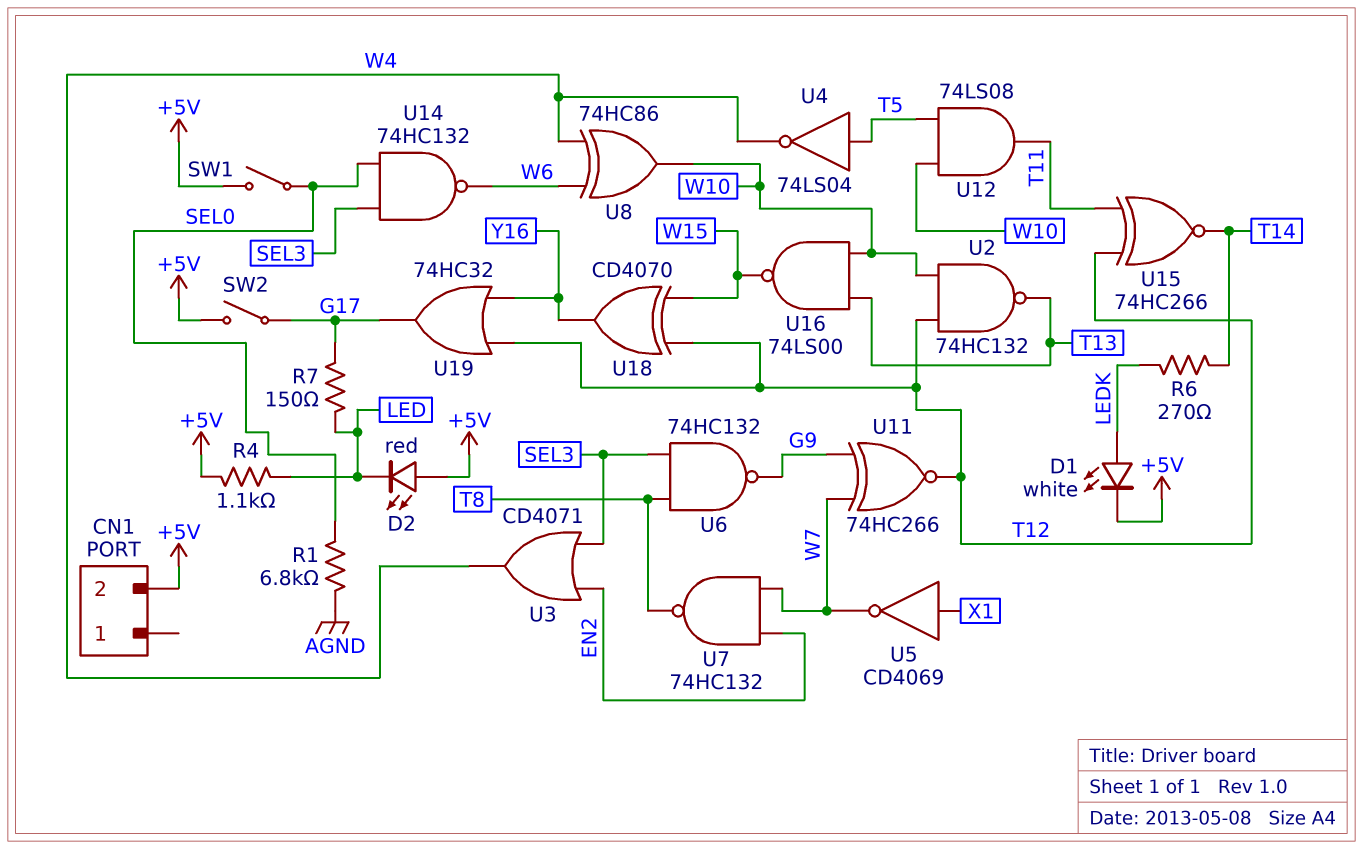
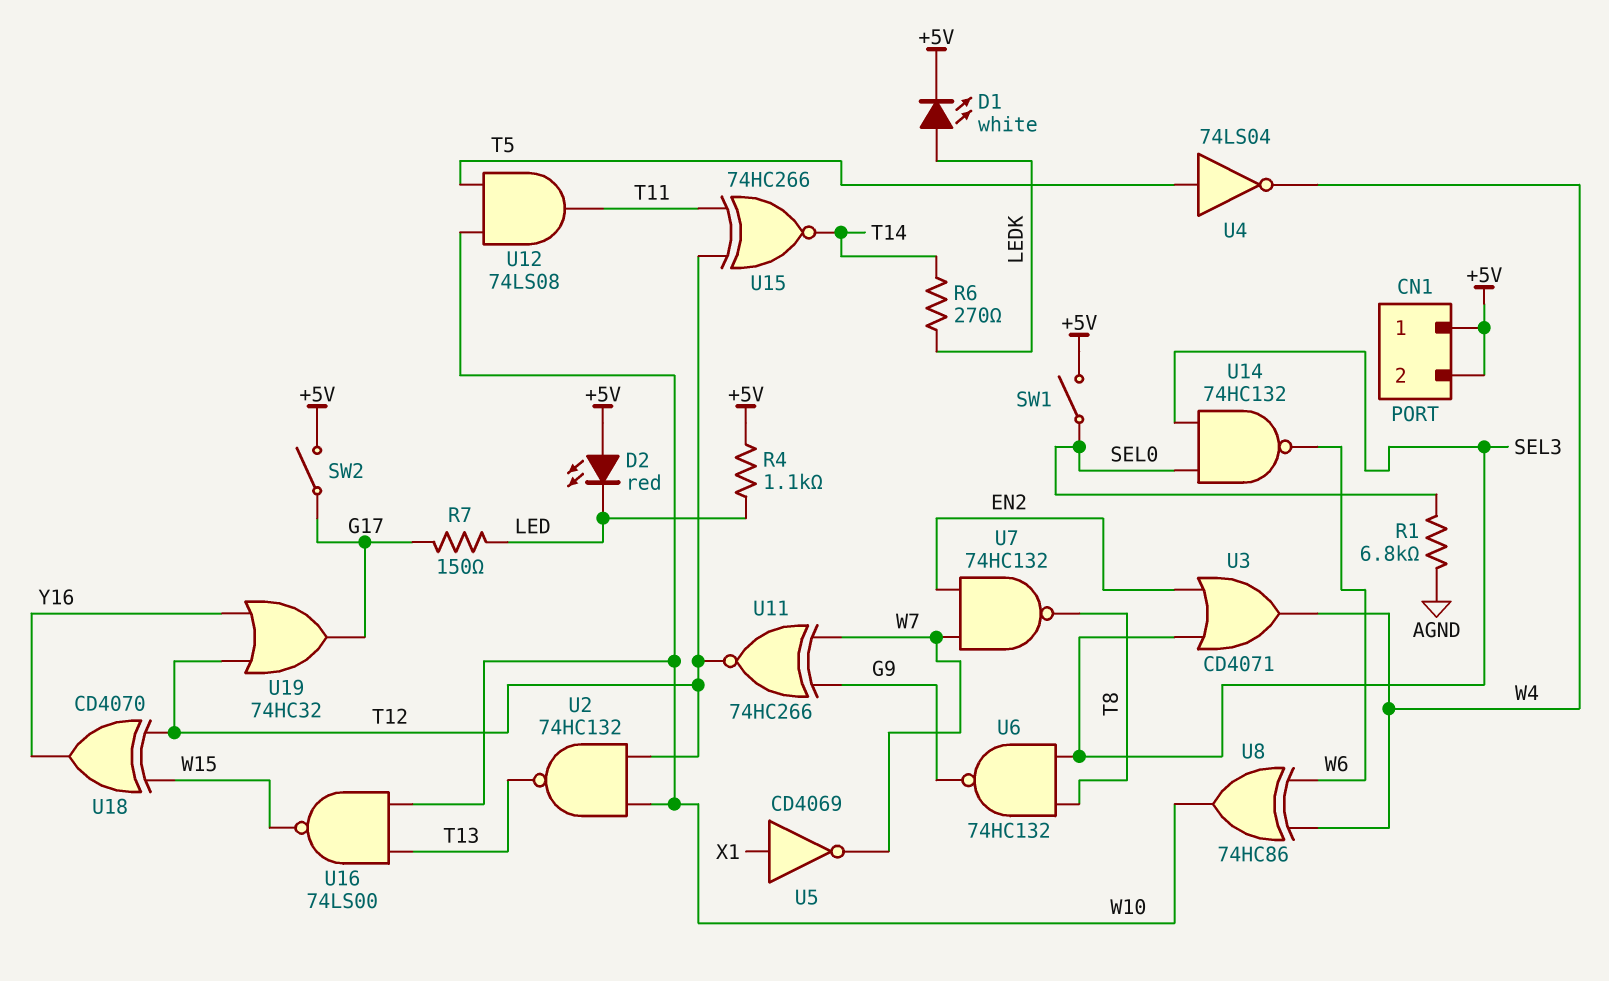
CN1 pin 1: none -> +5V

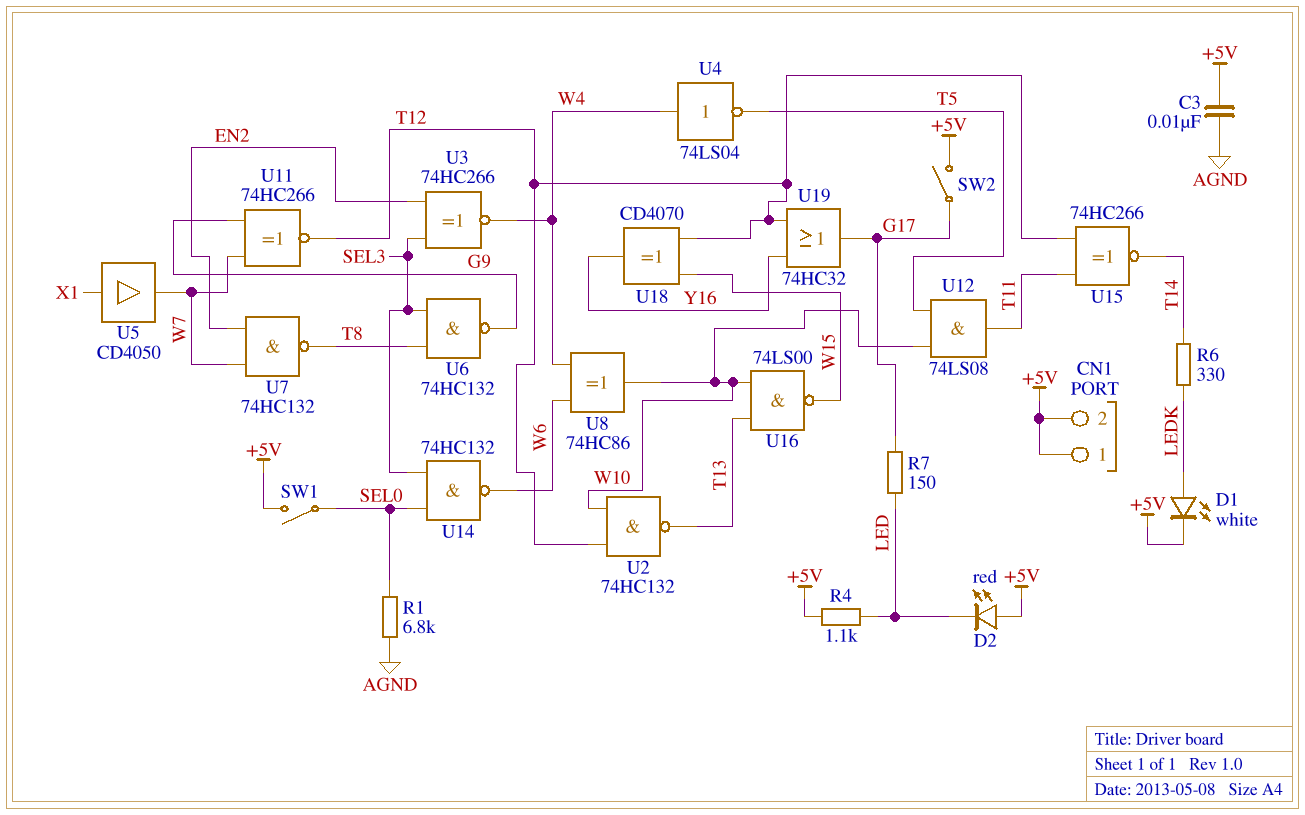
C3: none -> 10nF (+5V, AGND)
R6: 270 (LEDK, T14) -> 330 (LEDK, T14)
U3: OR CD4071 (in EN2, in SEL3, out W4) -> XNOR 74HC266 (in EN2, in SEL3, out W4)
U4: NOT 74LS04 (in T5, out W4) -> NOT 74LS04 (in W4, out T5)
U5: NOT CD4069 (in X1, out W7) -> buffer CD4050 (in X1, out W7)

